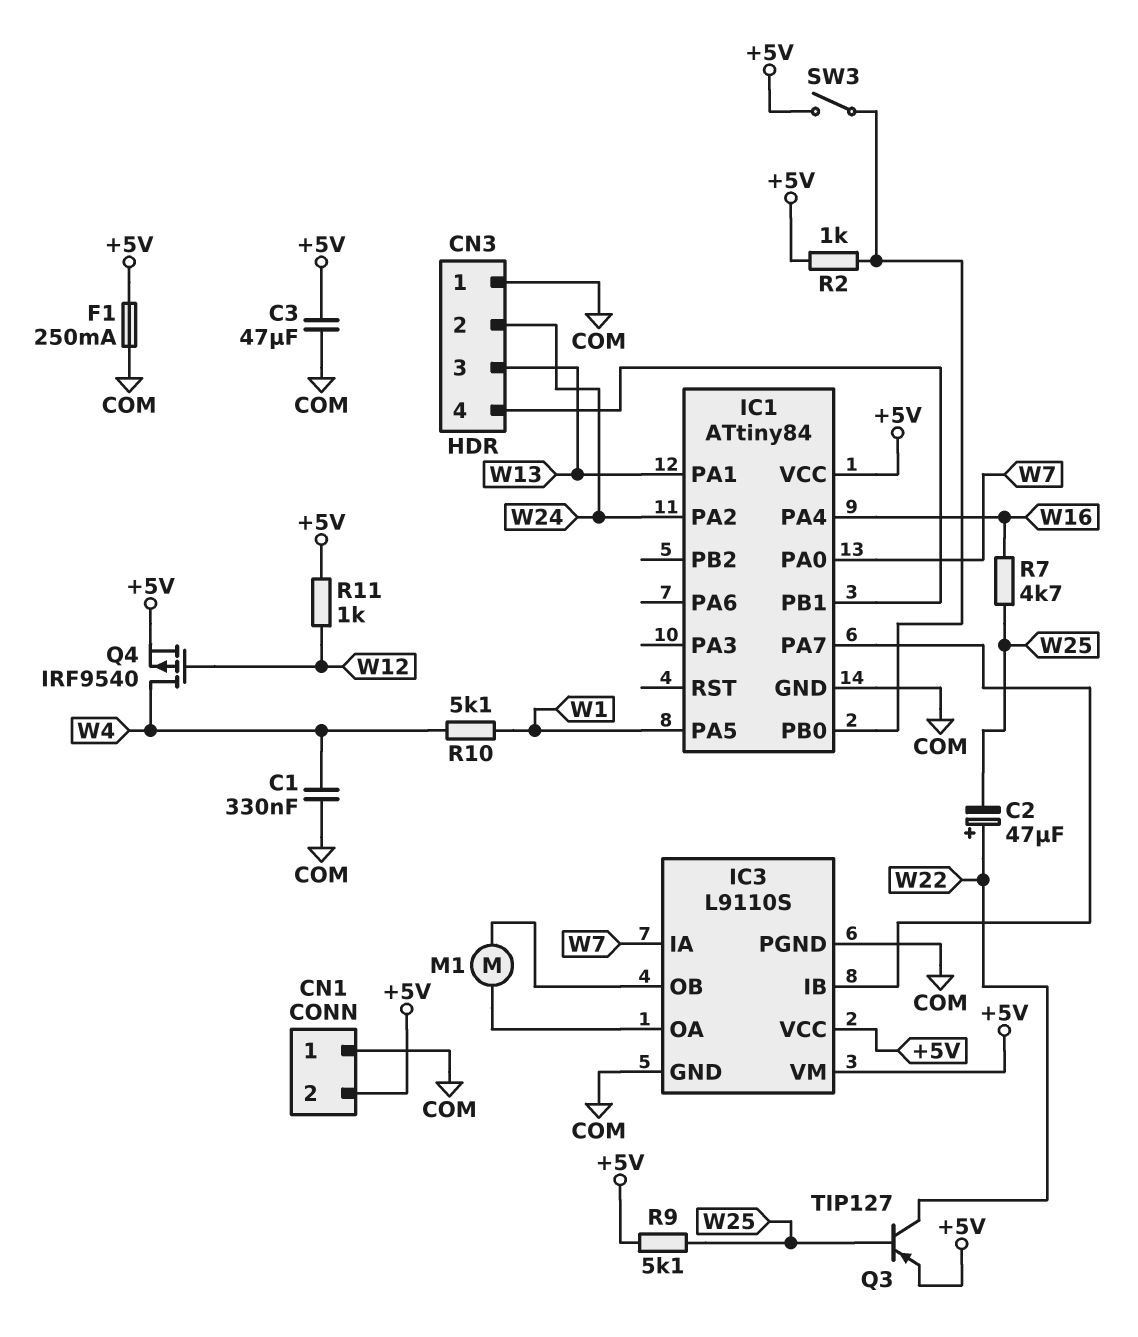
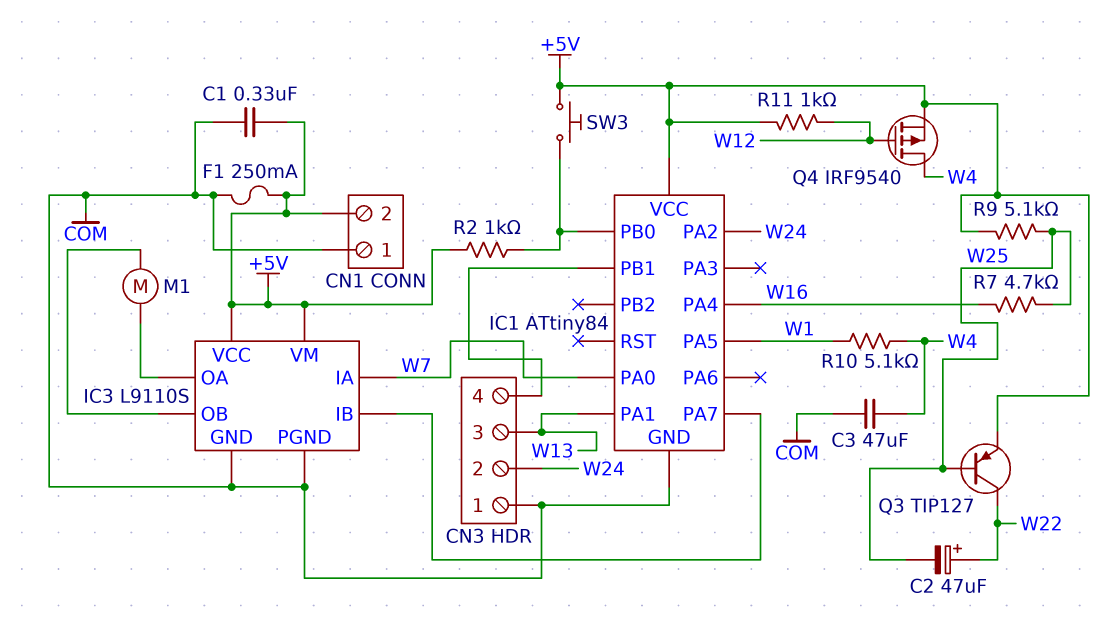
C1: 330nF (COM, W4) -> 330nF (+5V, COM)
C3: 47uF (+5V, COM) -> 47uF (COM, W4)
SW3: switch (+5V, IC1/PB0) -> button (+5V, IC1/PB0)

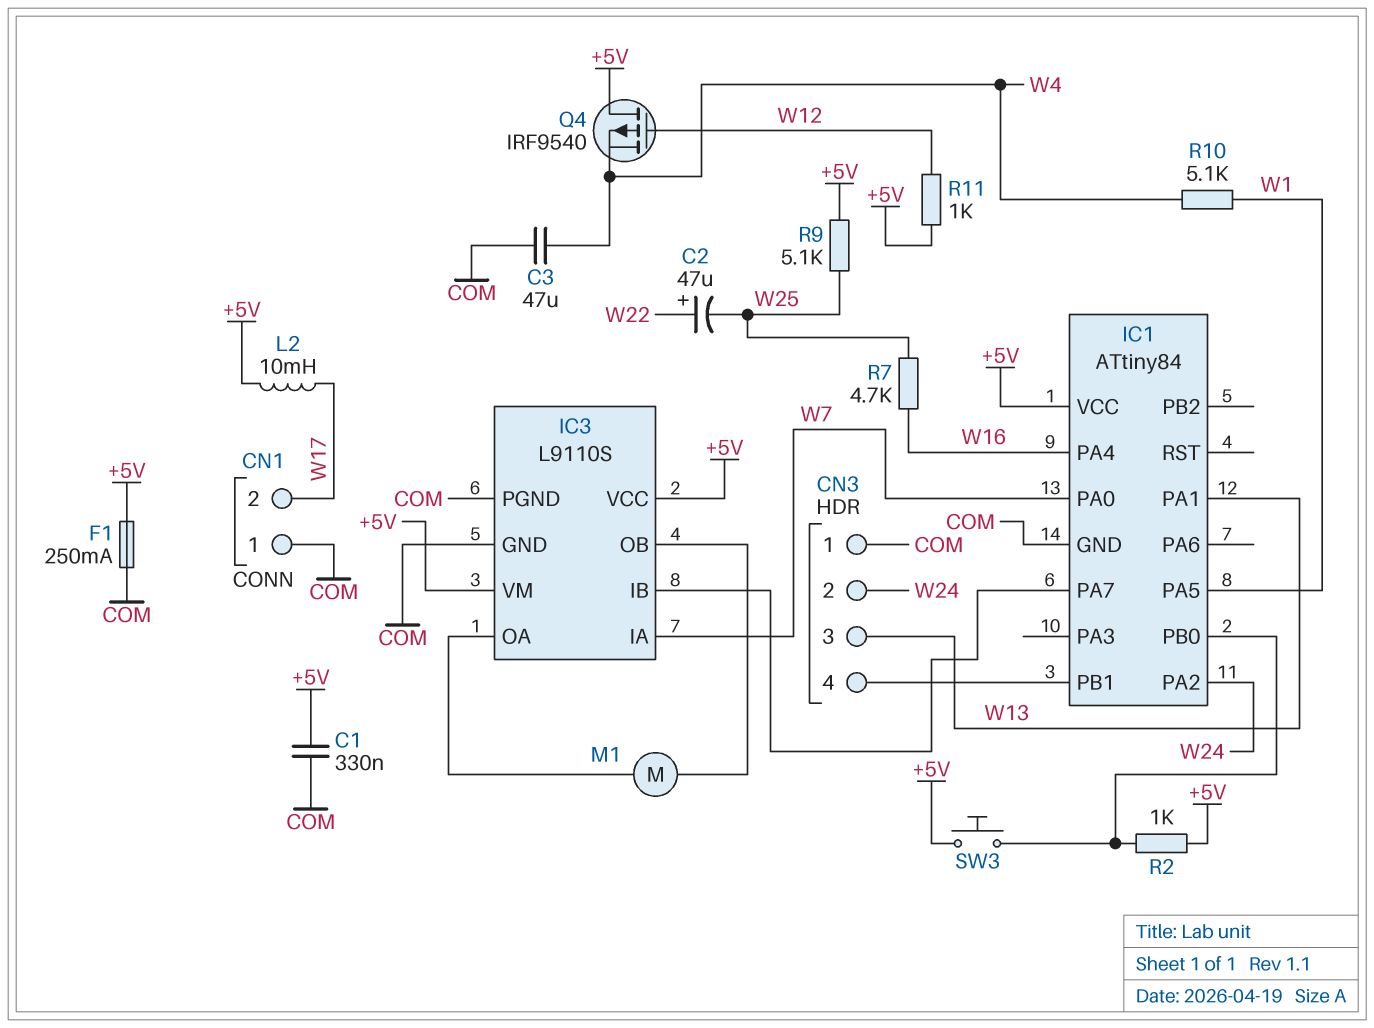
CN1 pin 2: +5V -> W17
L2: none -> 10mH (+5V, W17)
Q3: PNP TIP127 (B W25, C W22, E +5V) -> none
Q4: PMOS IRF9540 (G W12, D W4, S +5V) -> PMOS IRF9540 (G W12, D +5V, S W4)

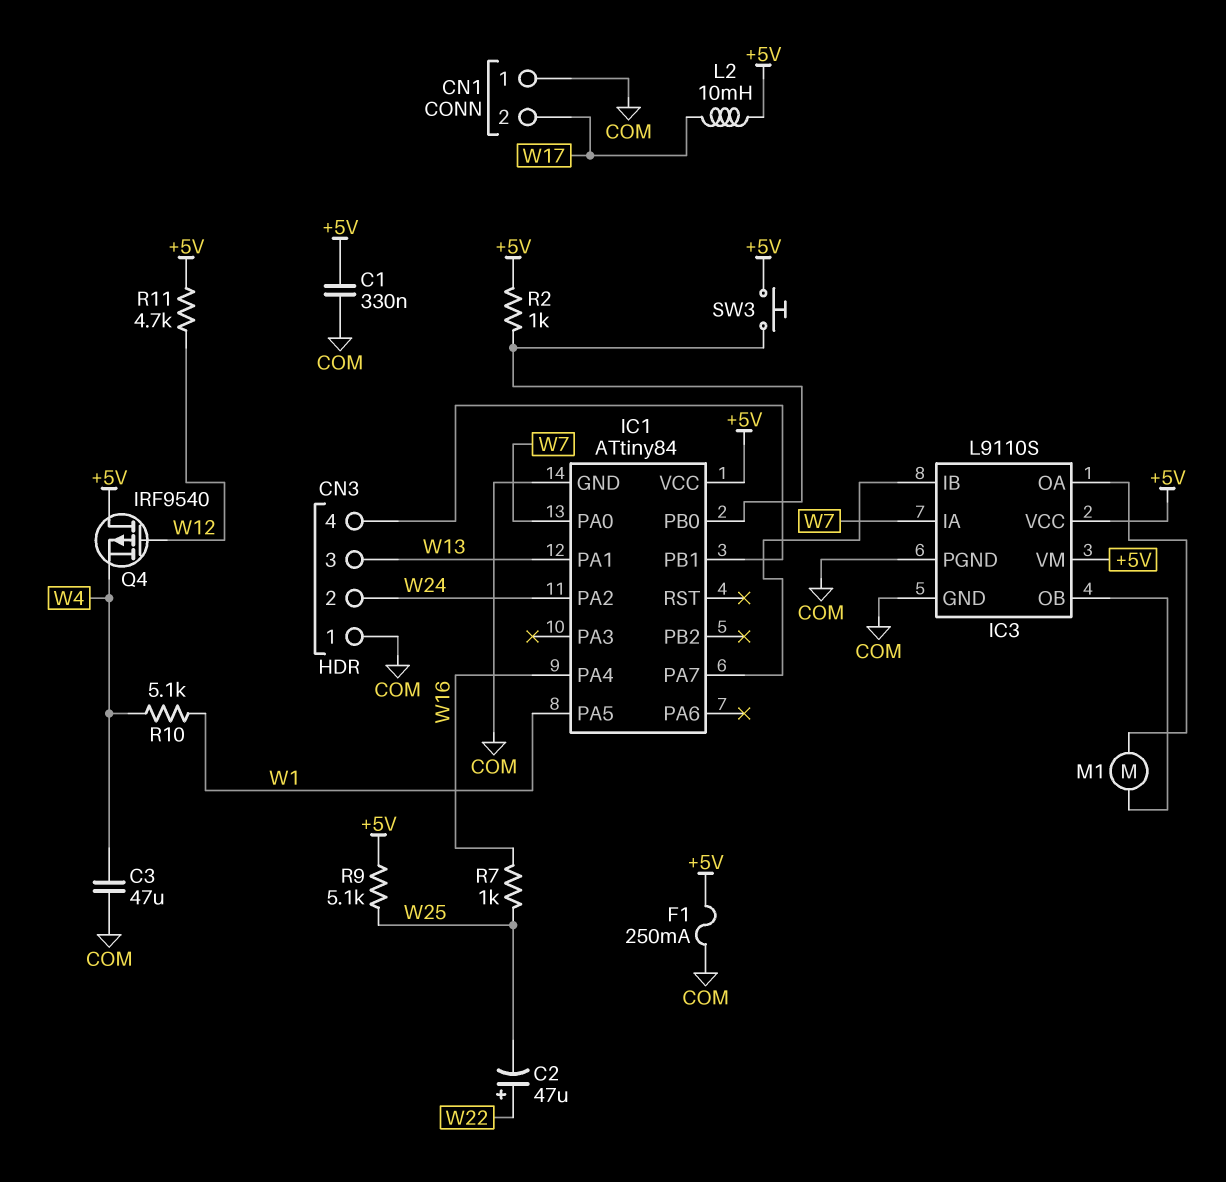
R7: 4.7k (W16, W25) -> 1k (W16, W25)
R11: 1k (+5V, W12) -> 4.7k (+5V, W12)

